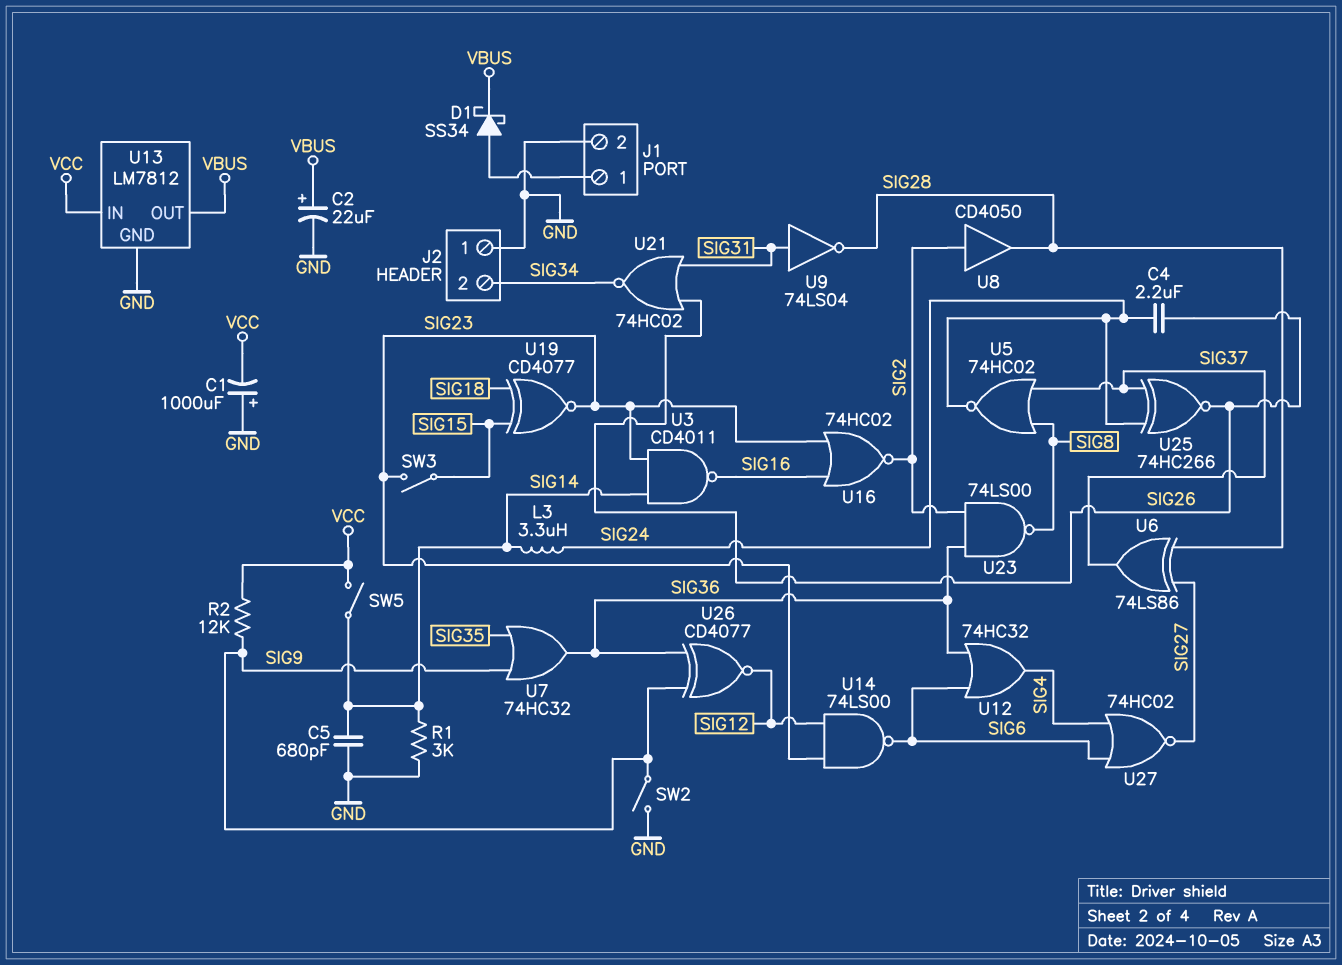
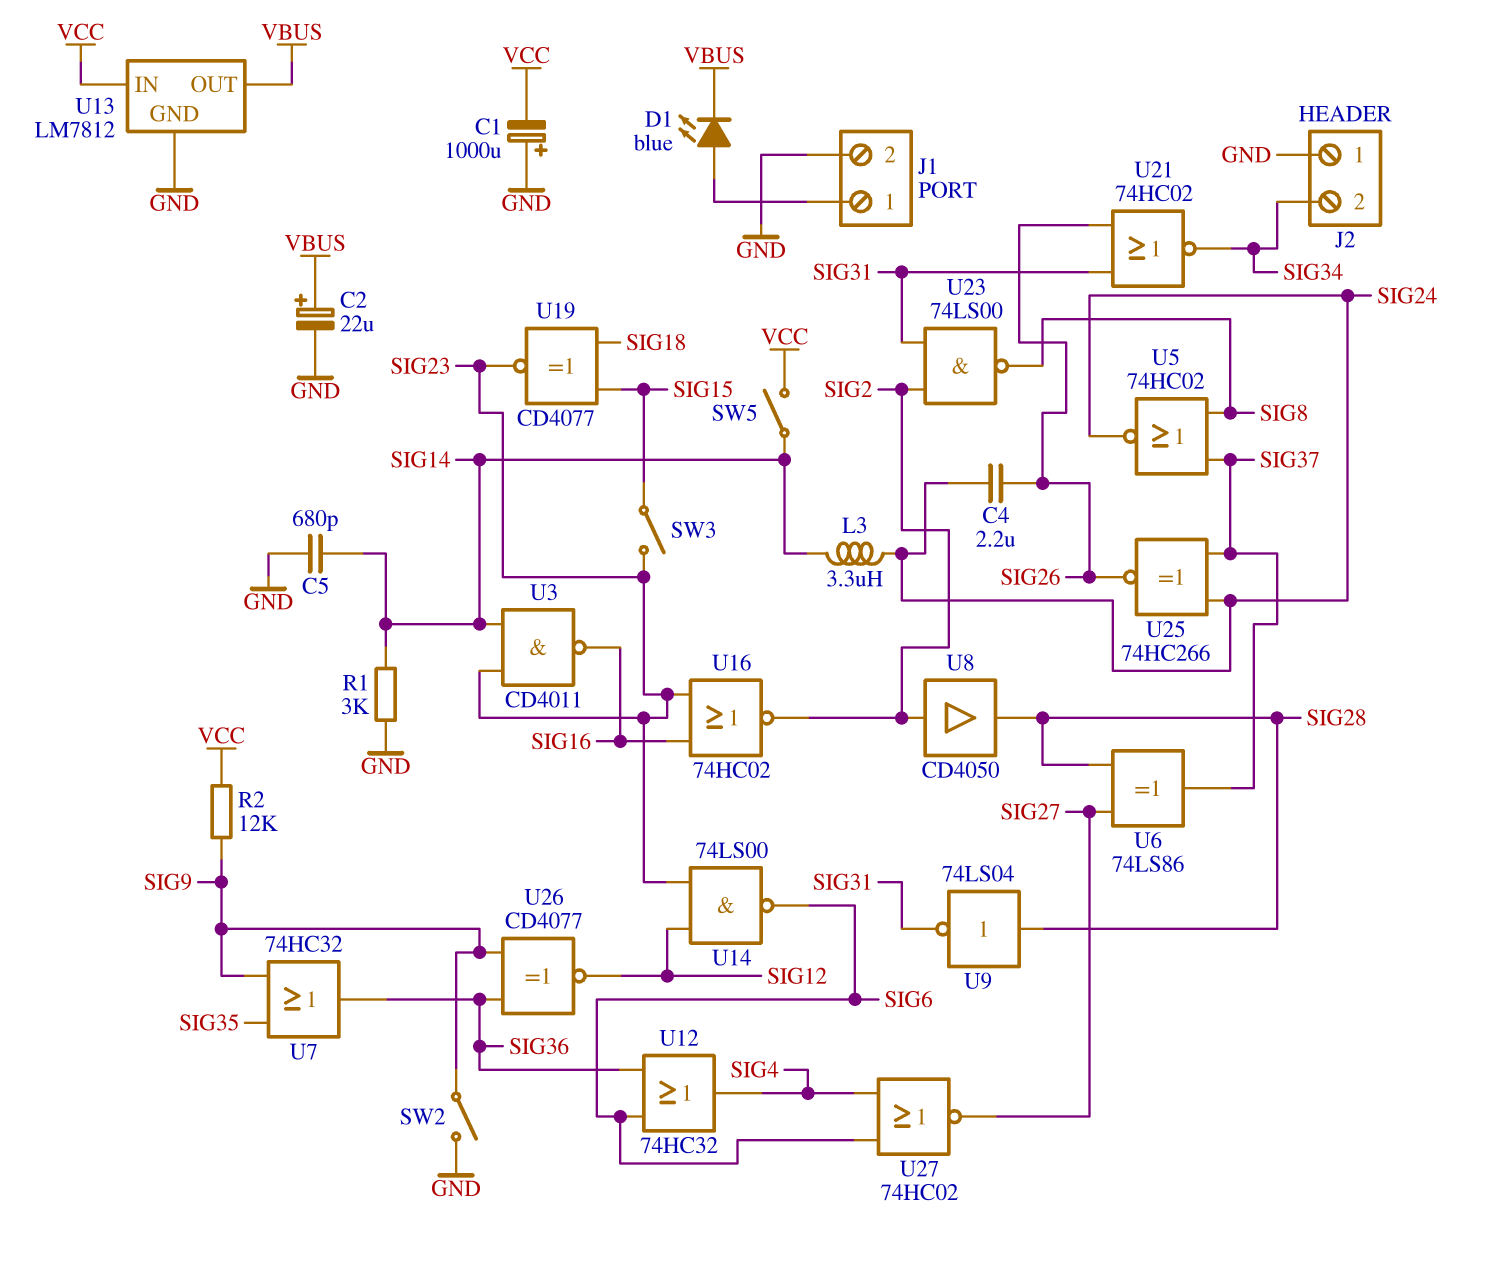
D1: schottky SS34 (A J1/1, K VBUS) -> LED blue (A J1/1, K VBUS)
U9: NOT 74LS04 (in SIG31, out SIG28) -> NOT 74LS04 (in SIG28, out SIG31)
U23: NAND 74LS00 (in SIG2, in SIG36, out SIG8) -> NAND 74LS00 (in SIG2, in SIG31, out SIG8)

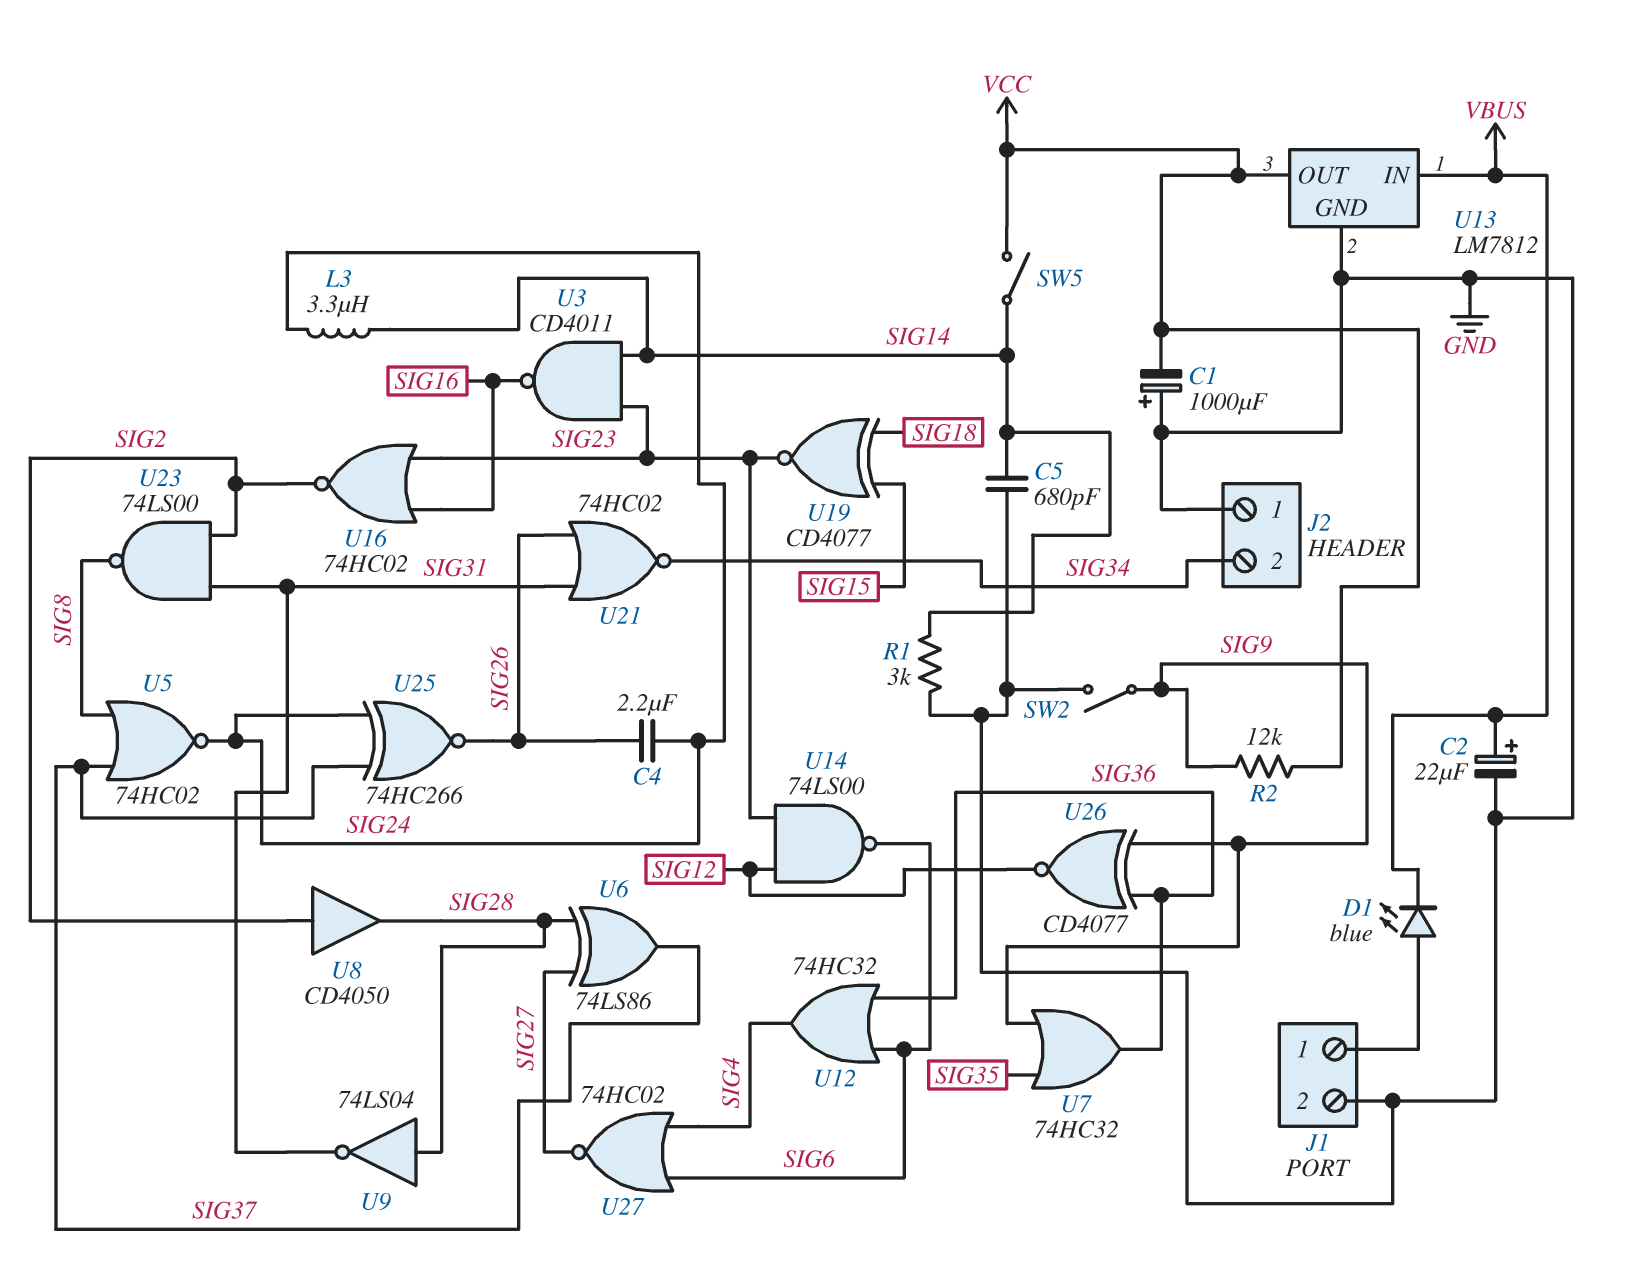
SW3: switch (SIG15, SIG23) -> none
U13 pin IN: VCC -> VBUS
U13 pin OUT: VBUS -> VCC

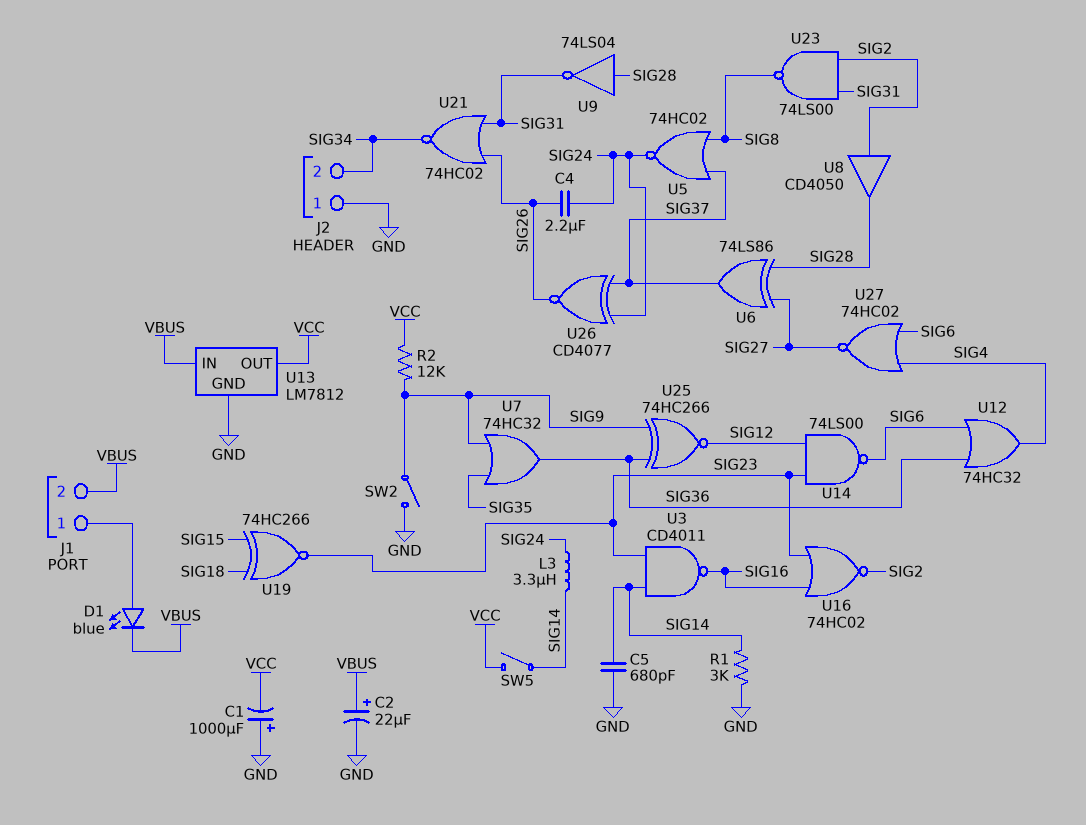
J1 pin 2: GND -> VBUS
U19: XNOR CD4077 (in SIG15, in SIG18, out SIG23) -> XNOR 74HC266 (in SIG15, in SIG18, out SIG23)
U25: XNOR 74HC266 (in SIG24, in SIG37, out SIG26) -> XNOR 74HC266 (in SIG9, in SIG36, out SIG12)
U26: XNOR CD4077 (in SIG9, in SIG36, out SIG12) -> XNOR CD4077 (in SIG24, in SIG37, out SIG26)

